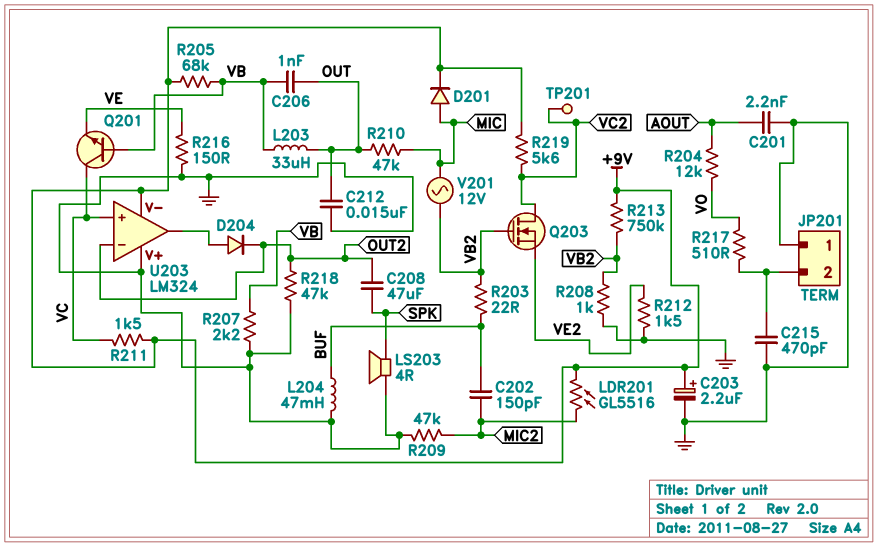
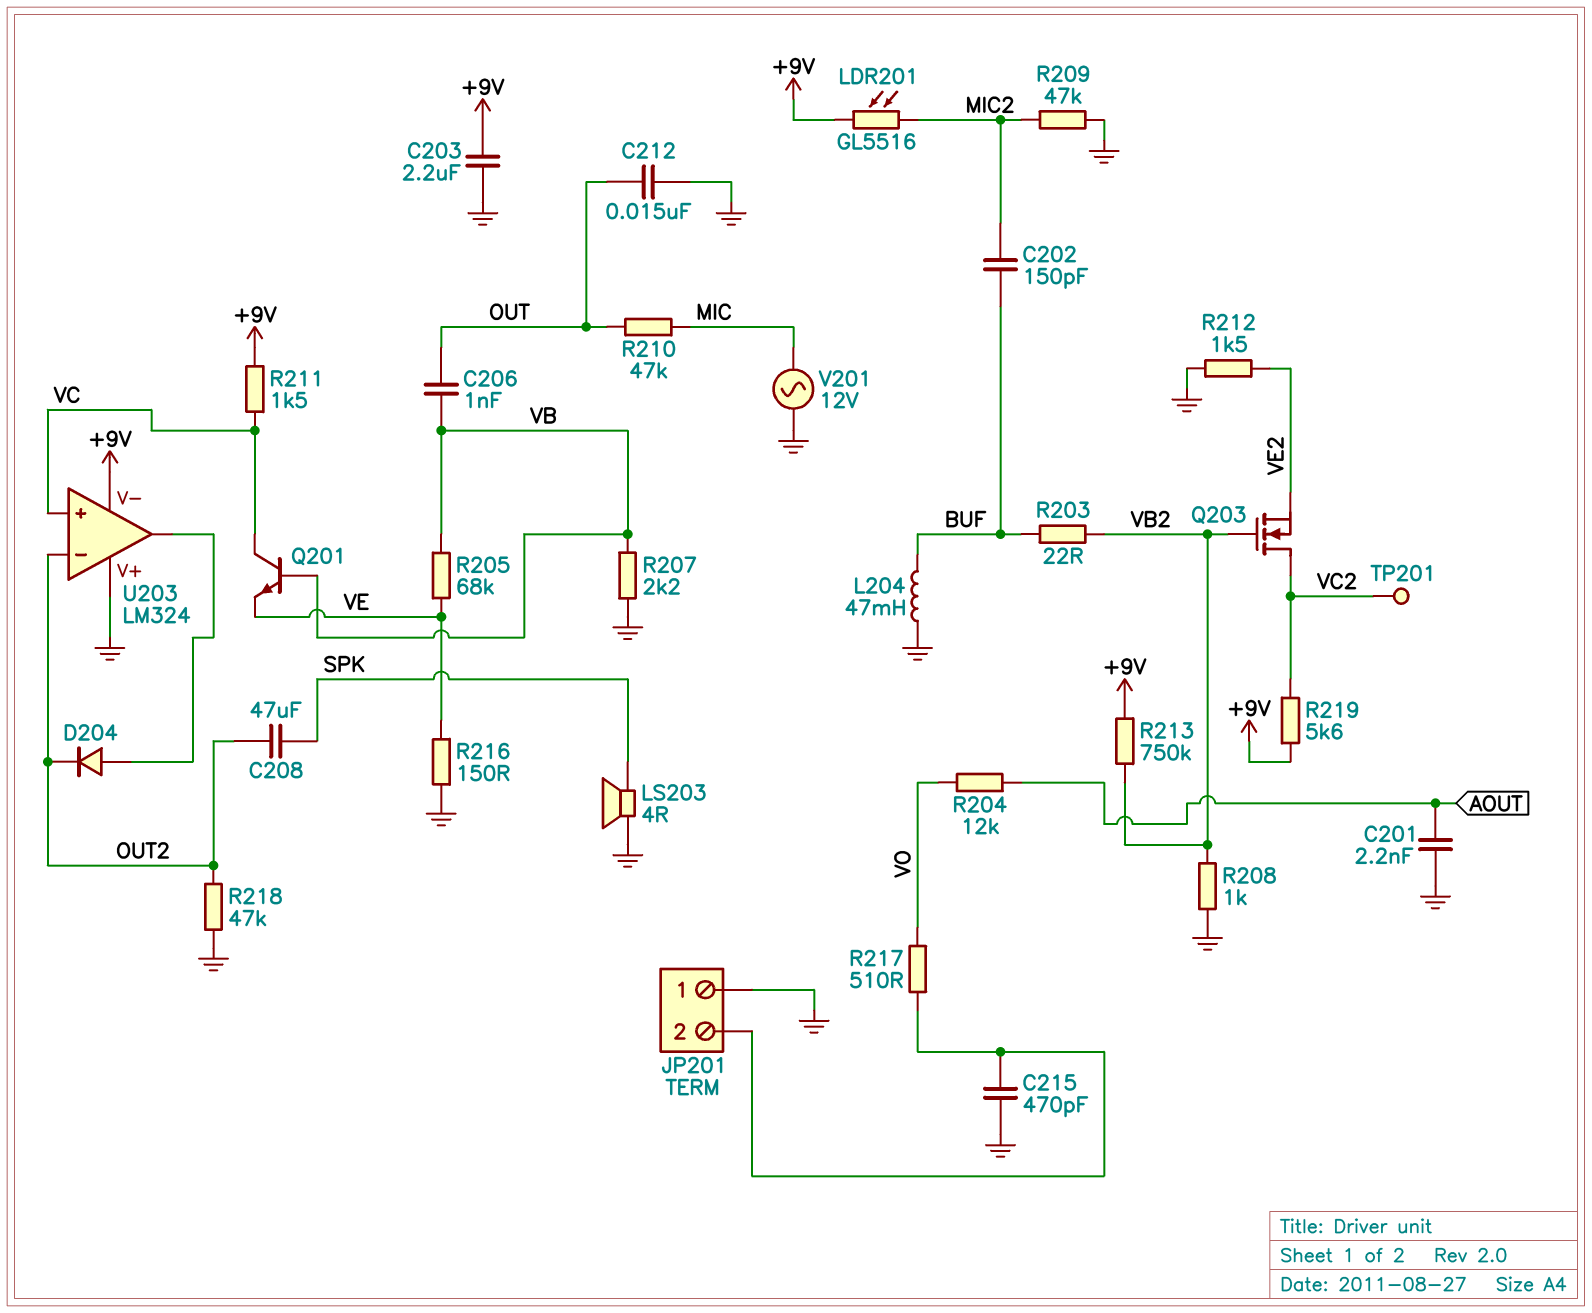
C203: 2.2uF (plus +9V, minus GND) -> 2.2uF (+9V, GND)
D201: diode (A MIC, K +9V) -> none
L203: 33uH (OUT, VB) -> none
R205: 68k (+9V, VB) -> 68k (VB, VE)
V201: AC 12V (MIC, VB2) -> AC 12V (GND, MIC)

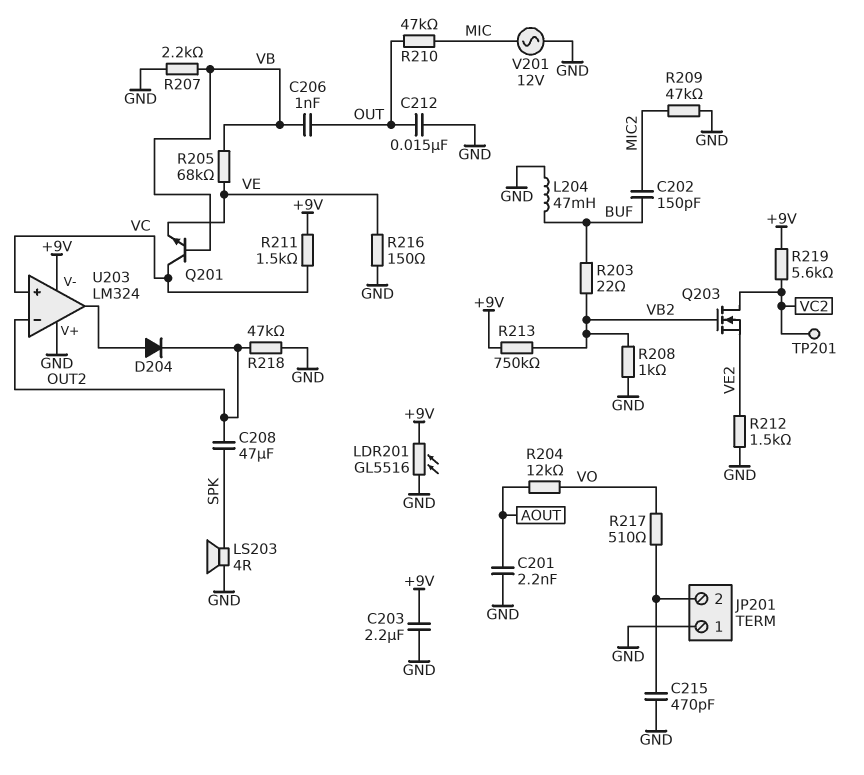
LDR201: GL5516 (+9V, MIC2) -> GL5516 (+9V, GND)

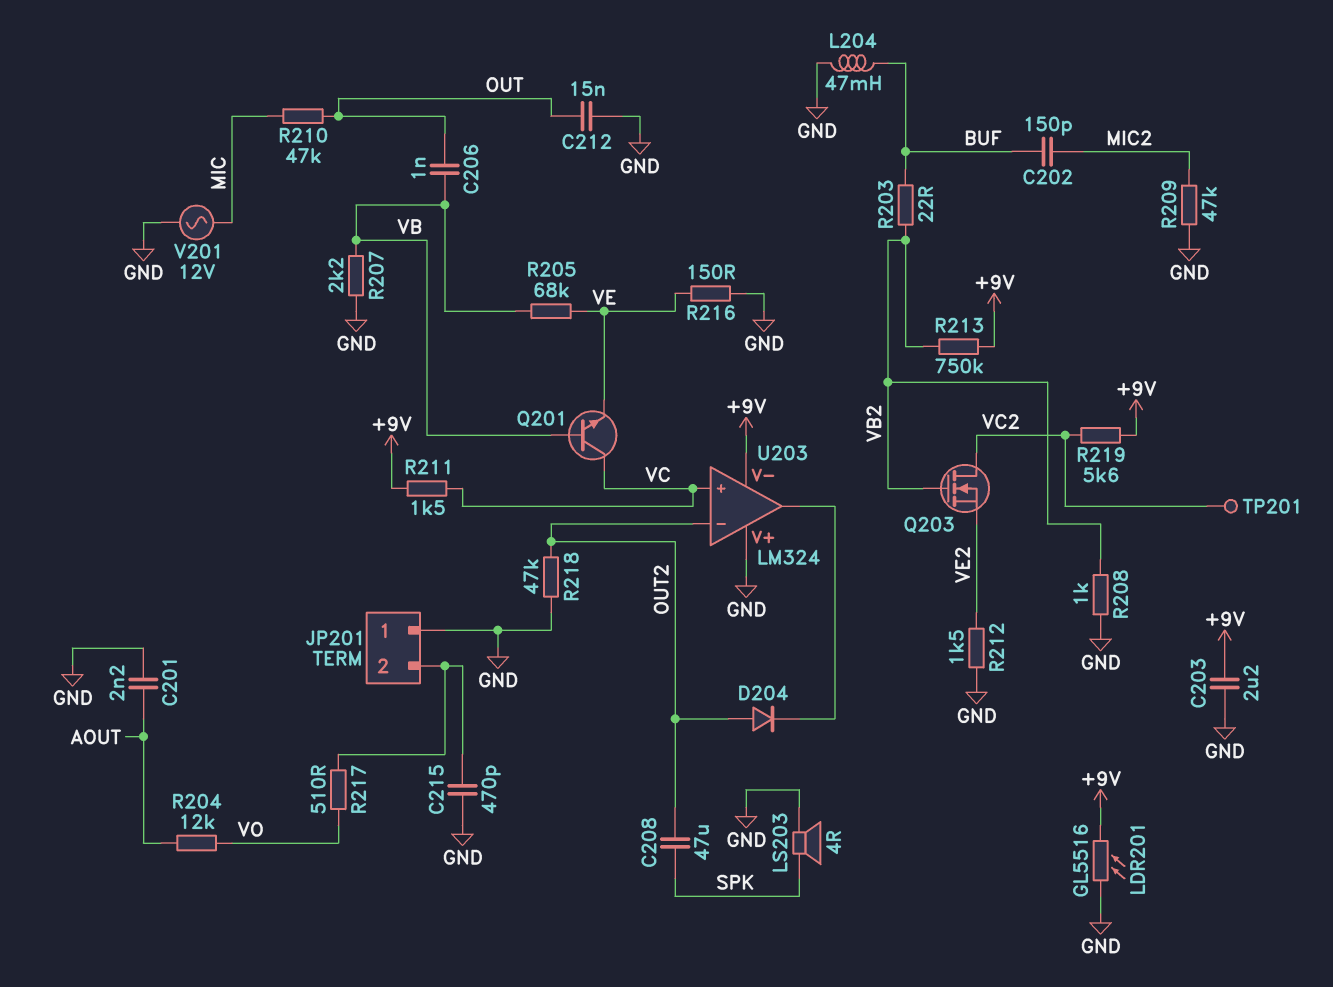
D204: diode (A U203/out, K OUT2) -> diode (A OUT2, K U203/out)

